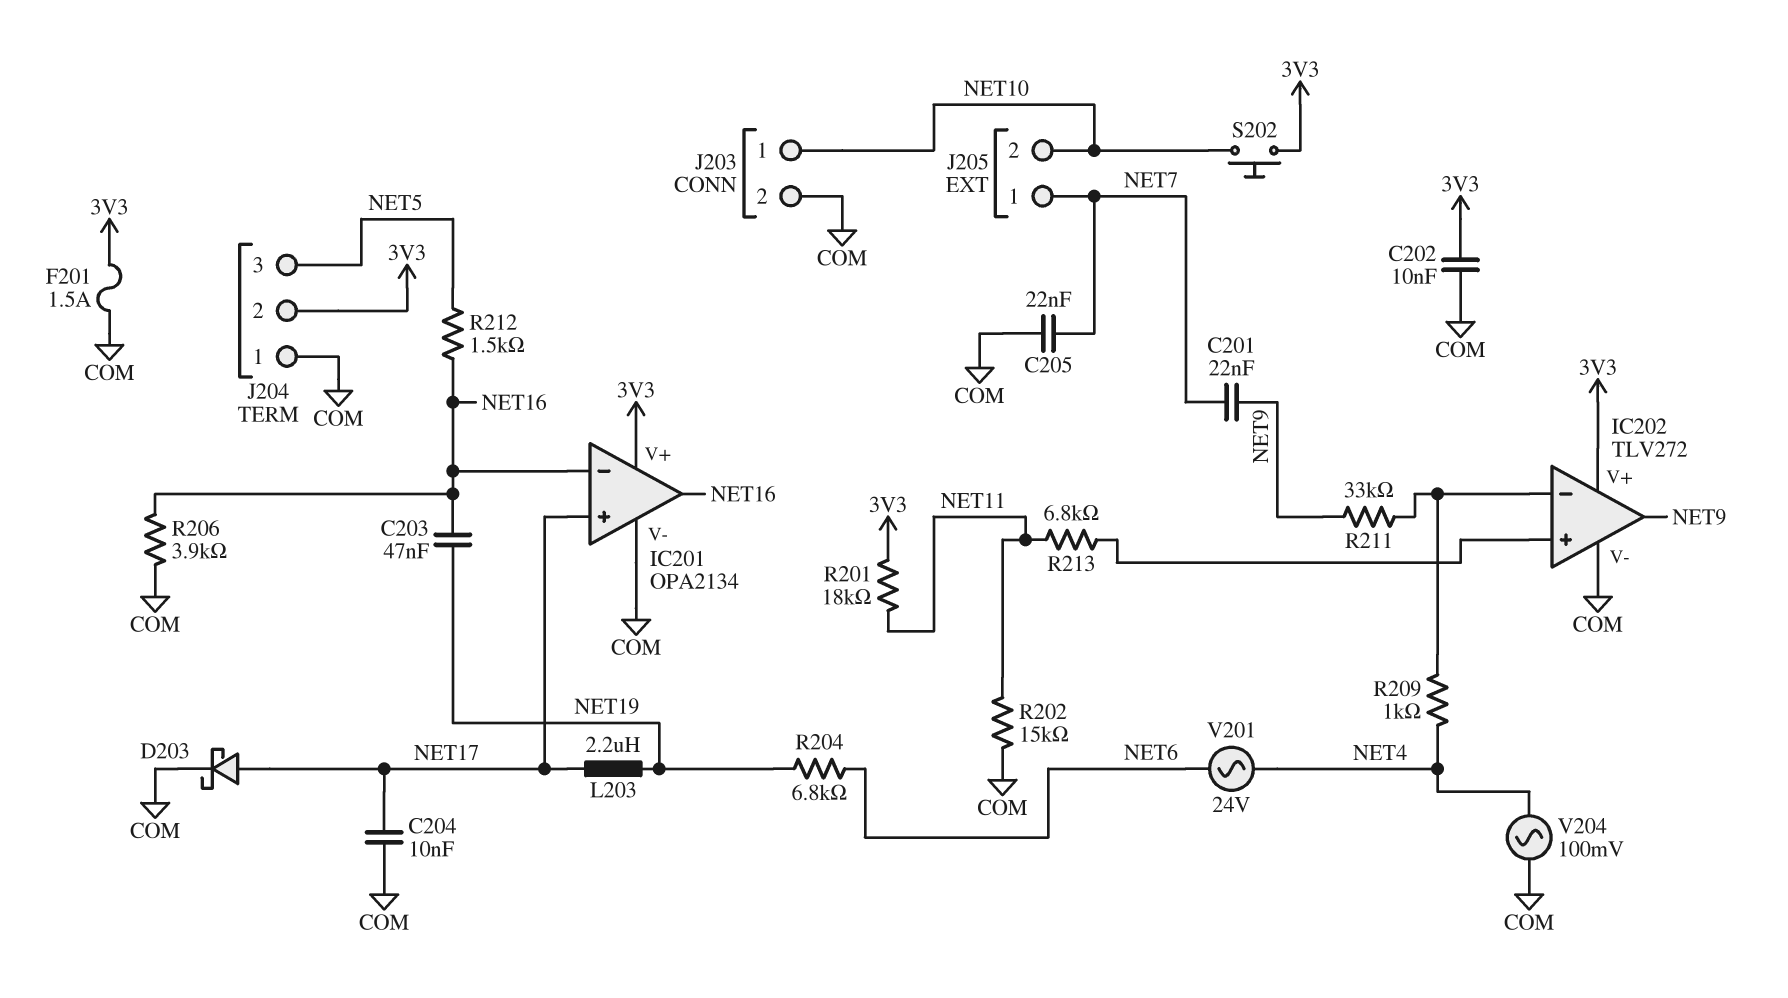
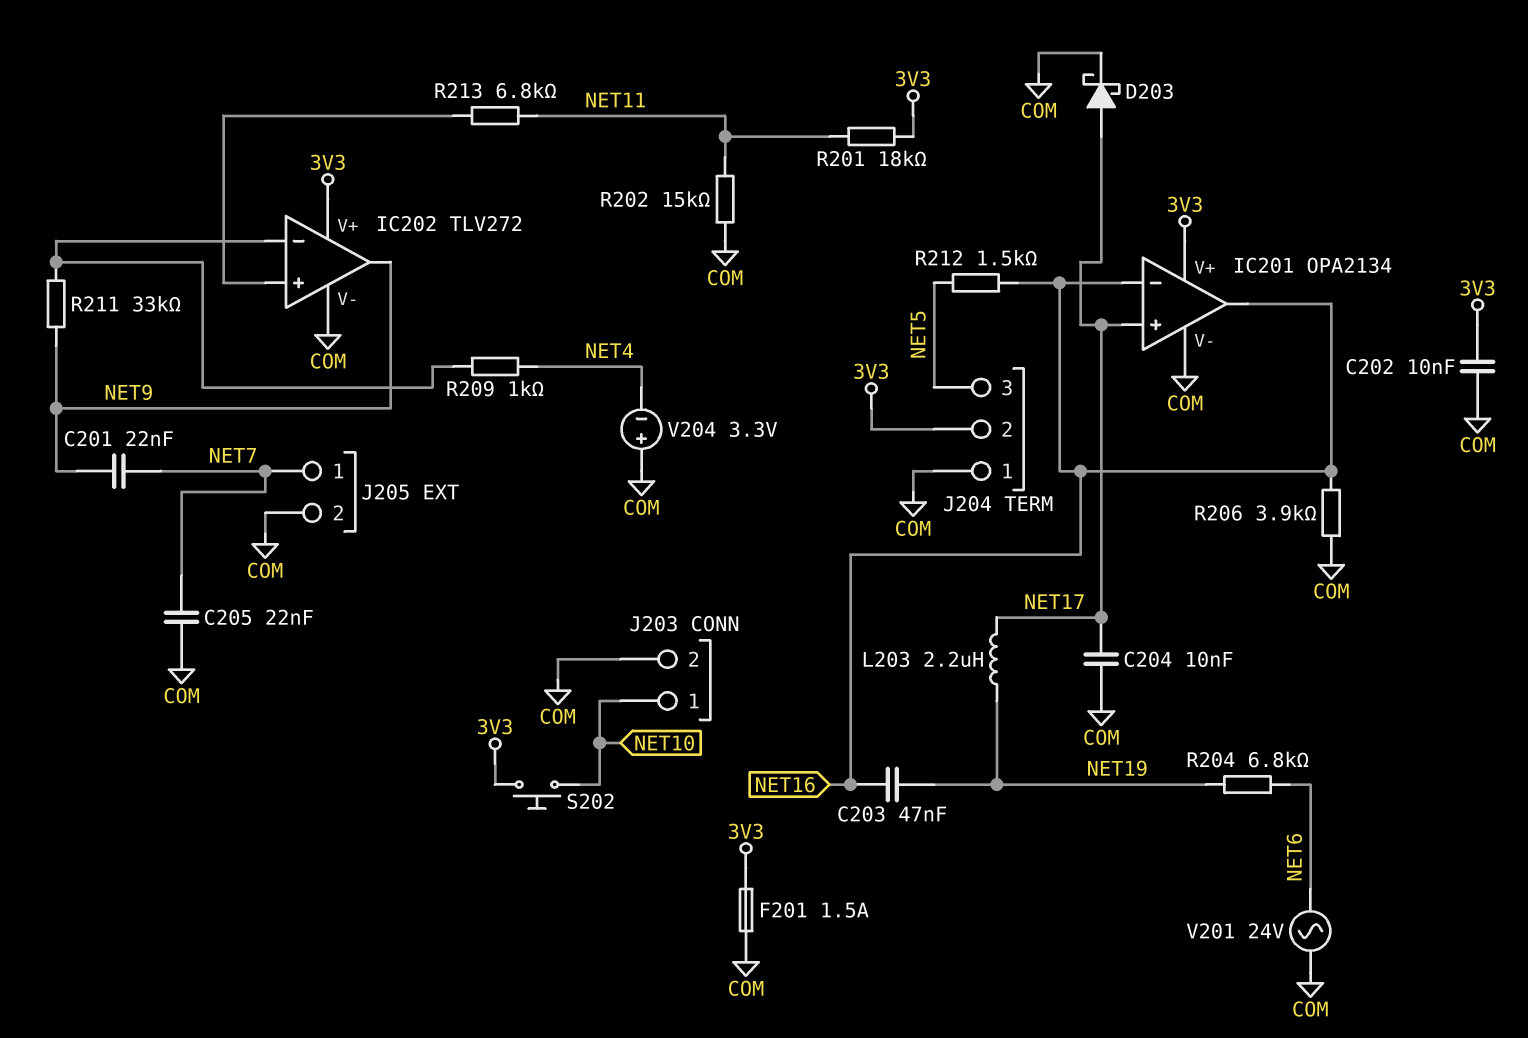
J205 pin 2: NET10 -> COM
V201: AC 24V (NET4, NET6) -> AC 24V (COM, NET6)
V204: AC 100mV (COM, NET4) -> 3.3V (plus COM, minus NET4)

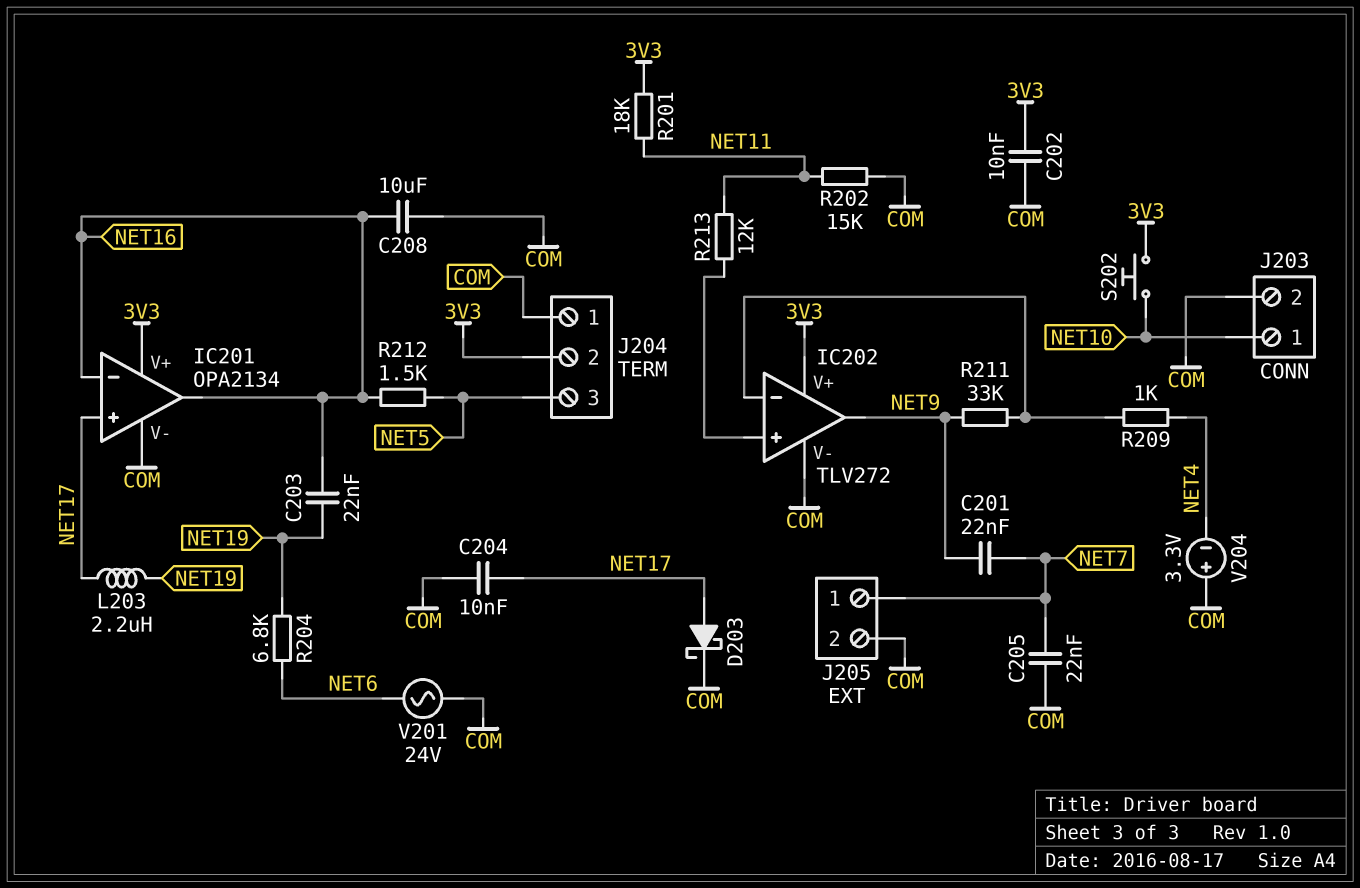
C203: 47nF (NET16, NET19) -> 22nF (NET16, NET19)
C208: none -> 10uF (COM, NET16)
F201: 1.5A (3V3, COM) -> none
R206: 3.9k (COM, NET16) -> none
R213: 6.8k (IC202/in+, NET11) -> 12k (IC202/in+, NET11)

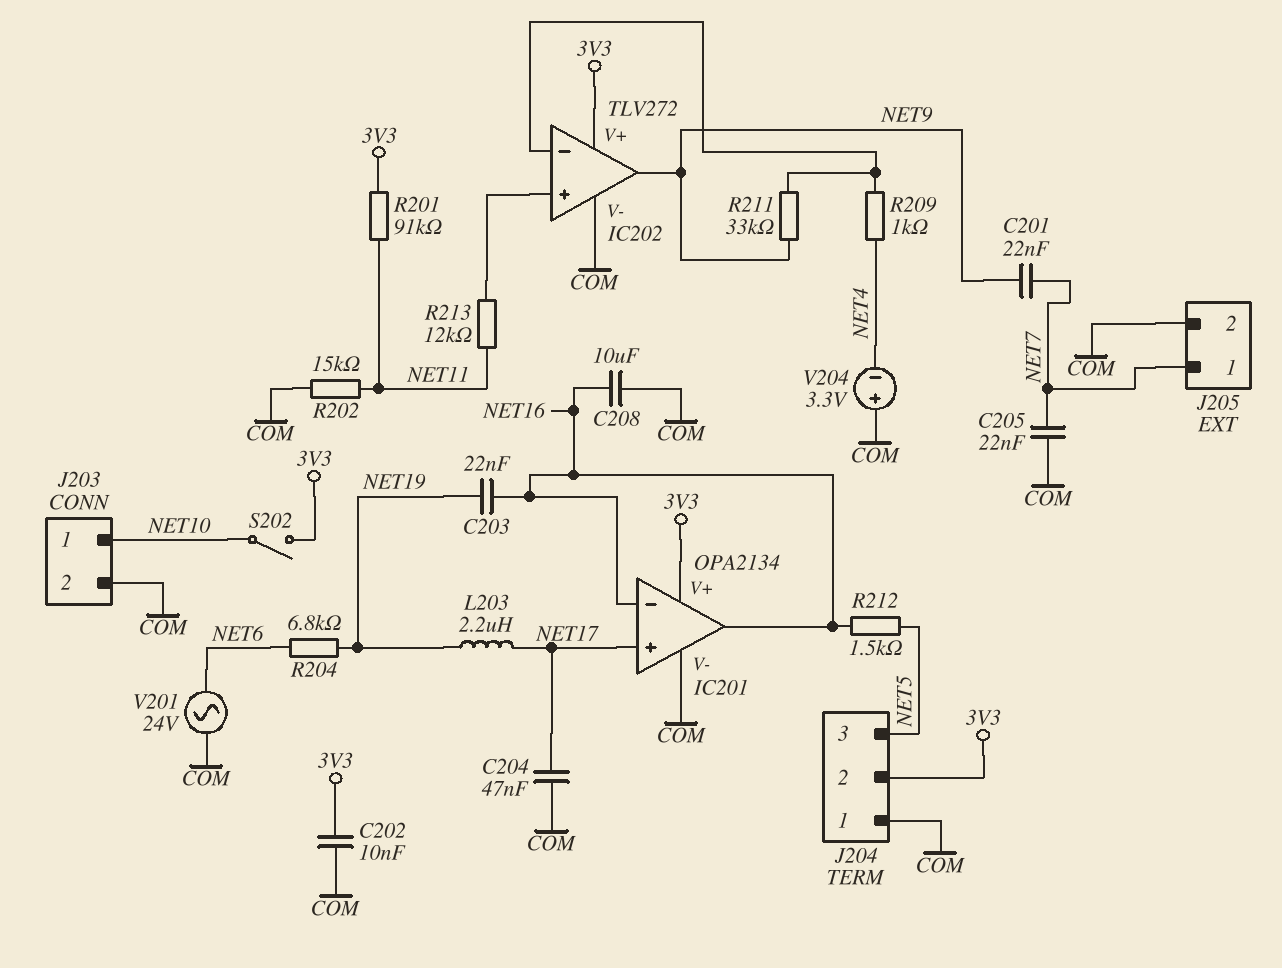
C204: 10nF (COM, NET17) -> 47nF (COM, NET17)
D203: schottky (A NET17, K COM) -> none
R201: 18k (3V3, NET11) -> 91k (3V3, NET11)
S202: button (3V3, NET10) -> switch (3V3, NET10)

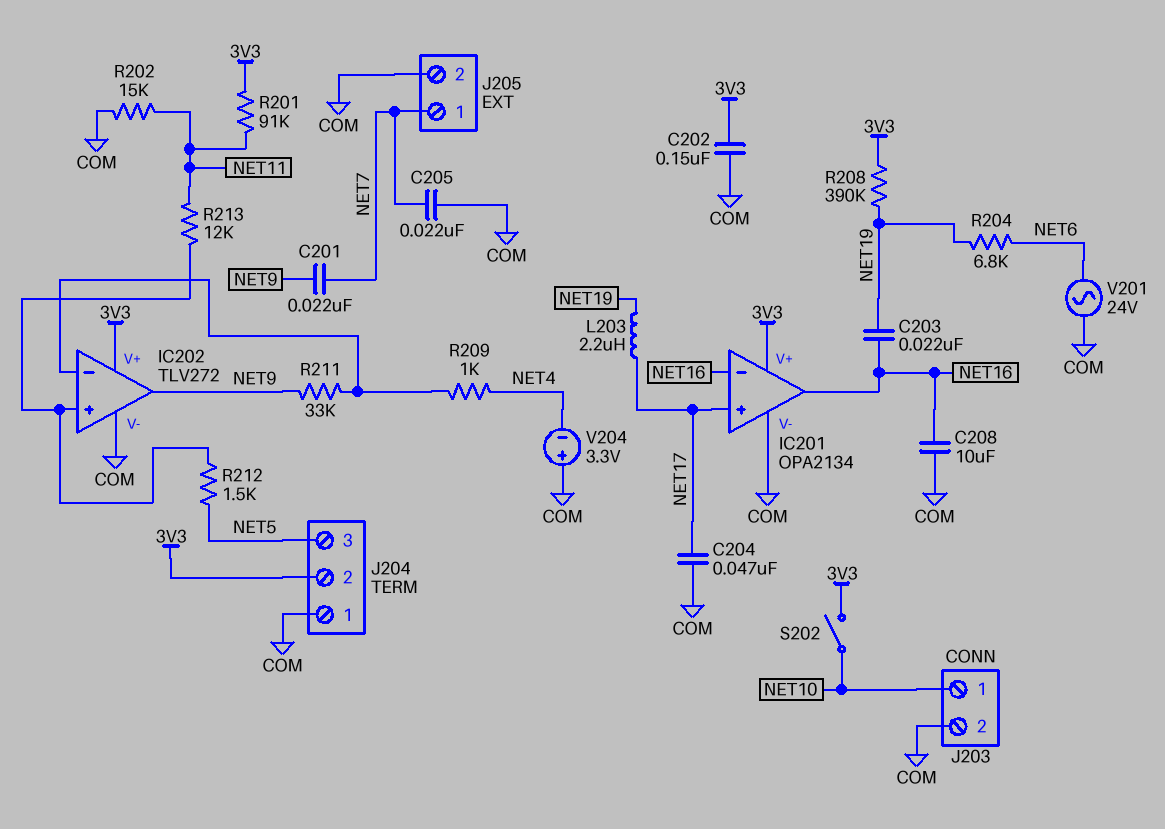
C202: 10nF (3V3, COM) -> 150nF (3V3, COM)
R208: none -> 390k (3V3, NET19)
R212: 1.5k (NET5, NET16) -> 1.5k (IC202/in+, NET5)

